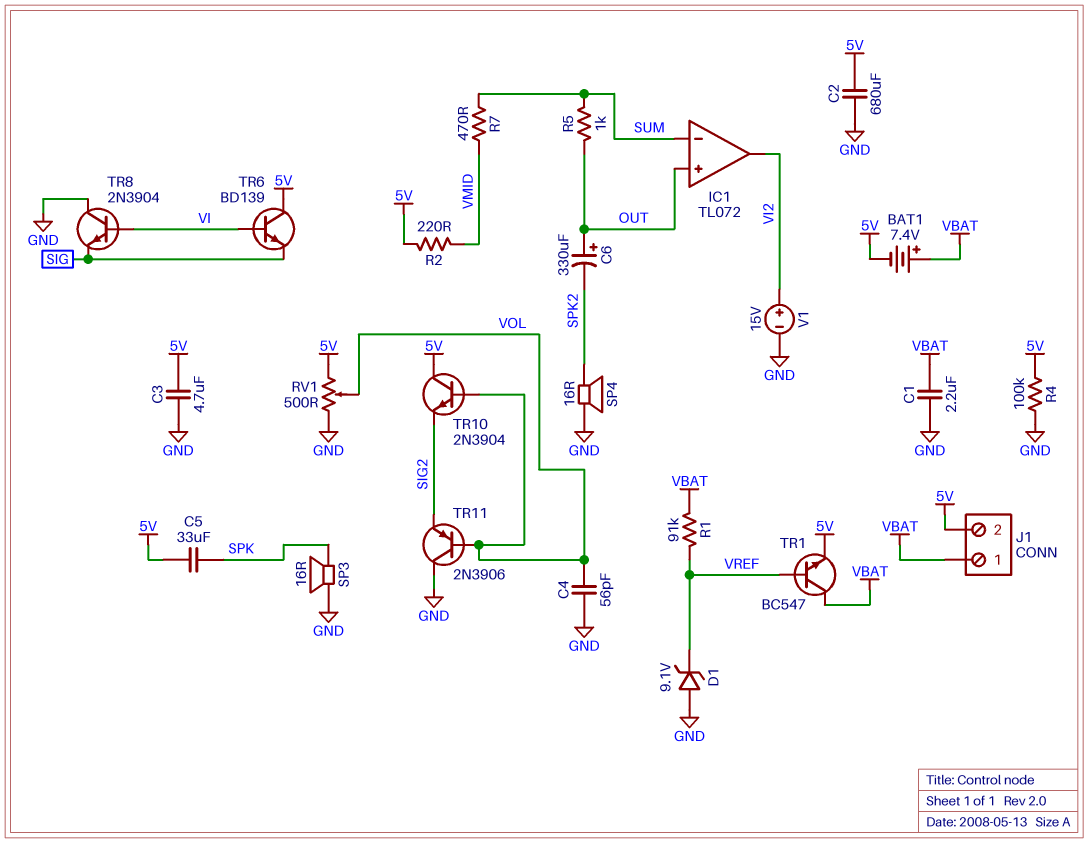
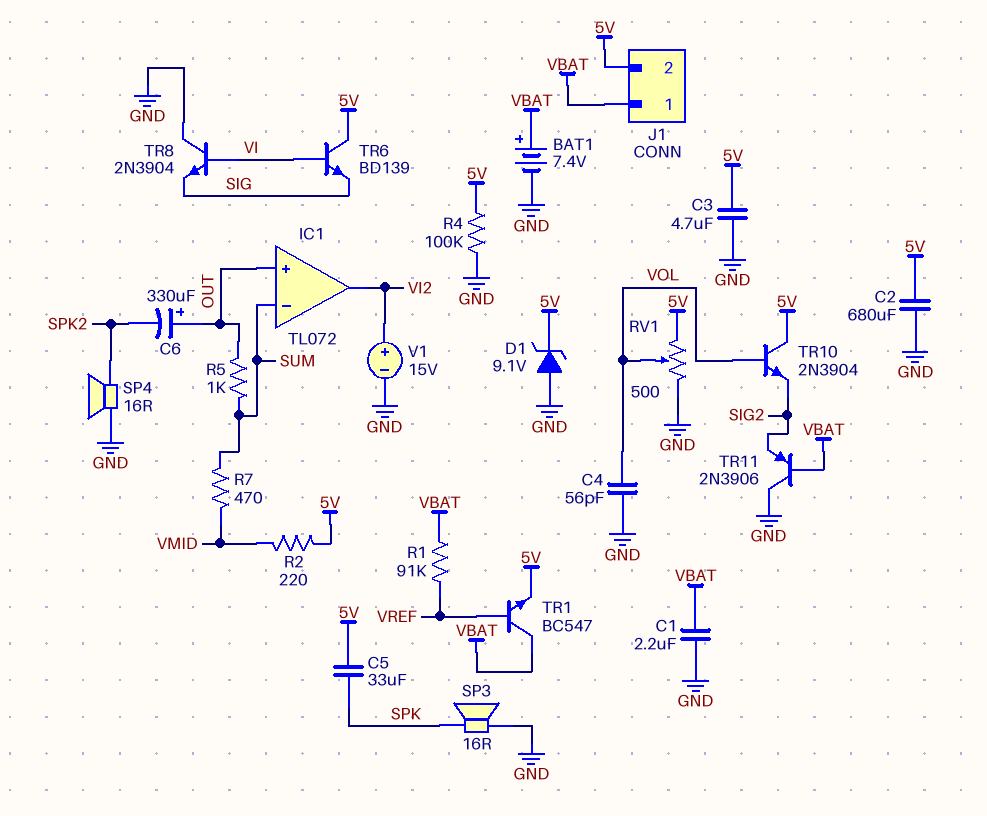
BAT1: 7.4V (plus VBAT, minus 5V) -> 7.4V (plus VBAT, minus GND)
D1: zener 9.1V (A GND, K VREF) -> zener 9.1V (A GND, K 5V)
TR11: PNP 2N3906 (B VOL, C GND, E SIG2) -> PNP 2N3906 (B VBAT, C GND, E SIG2)

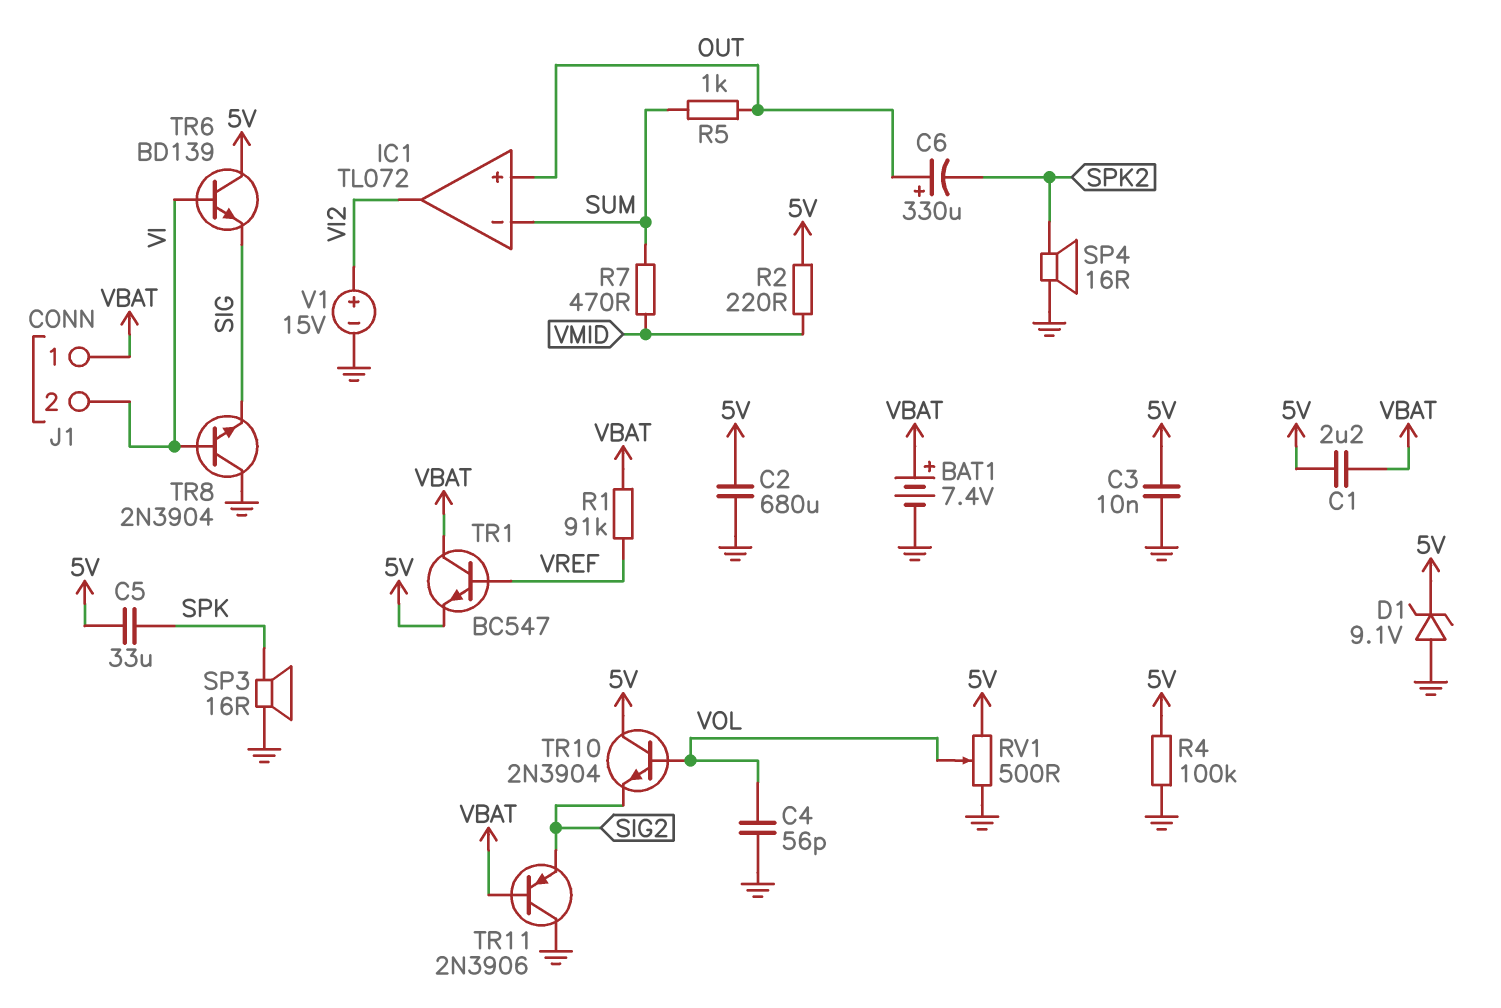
C1: 2.2uF (GND, VBAT) -> 2.2uF (5V, VBAT)
C3: 4.7uF (5V, GND) -> 10nF (5V, GND)
J1 pin 2: 5V -> VI

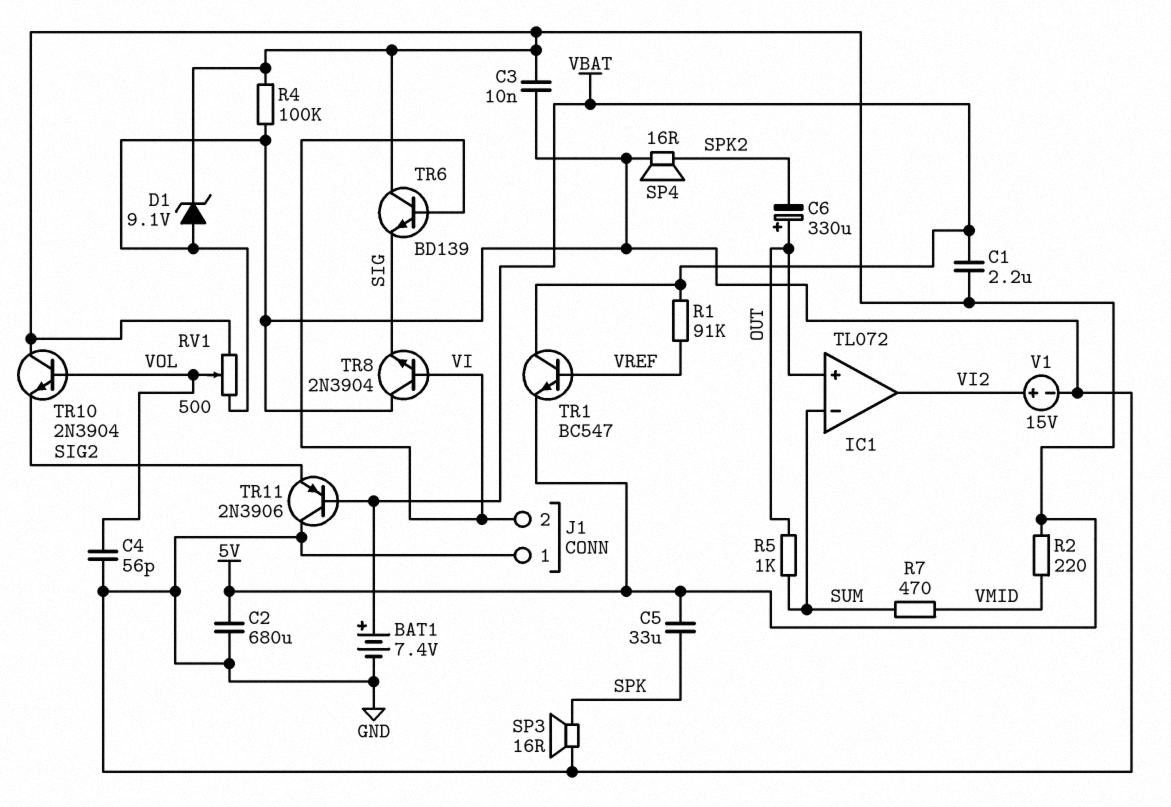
J1 pin 1: VBAT -> GND

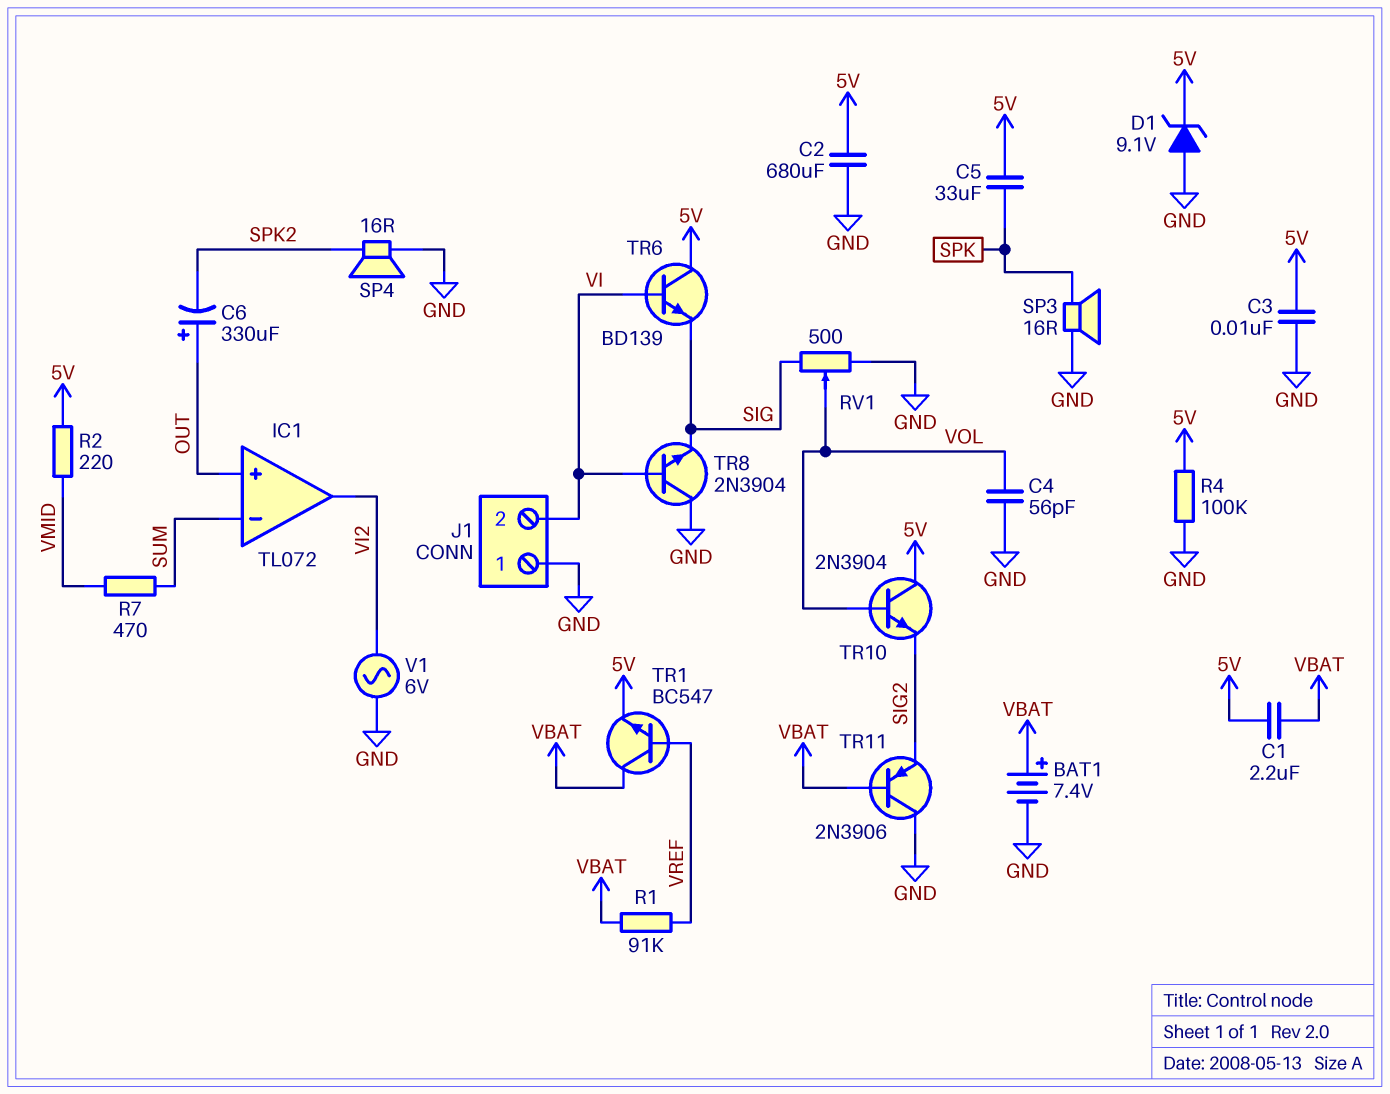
R5: 1k (OUT, SUM) -> none
RV1: 500 (5V, GND, wiper VOL) -> 500 (GND, SIG, wiper VOL)
V1: 15V (plus VI2, minus GND) -> AC 6V (GND, VI2)

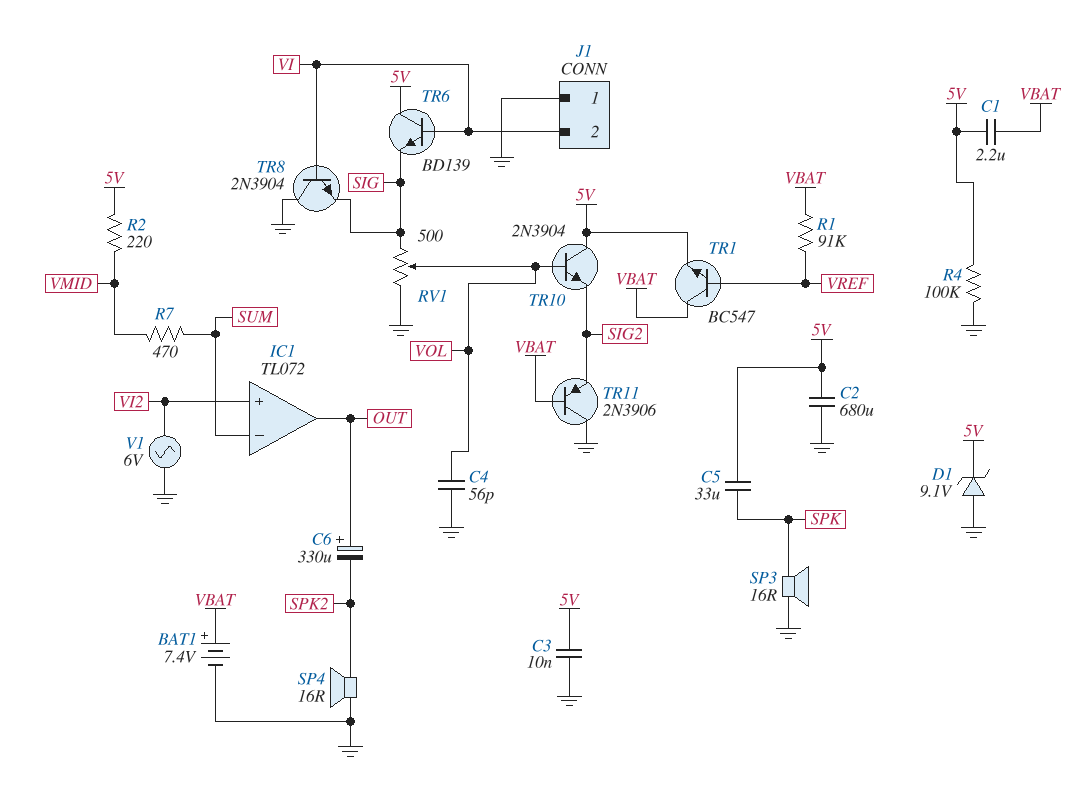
IC1 pin in+: OUT -> VI2
IC1 pin out: VI2 -> OUT

